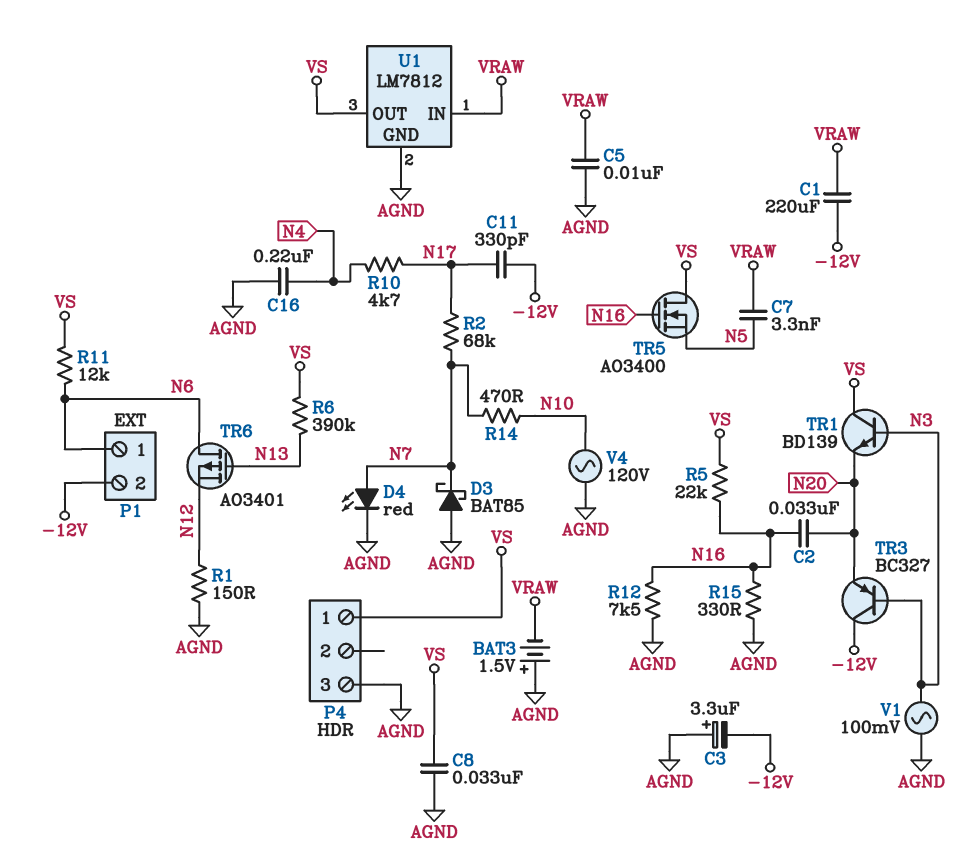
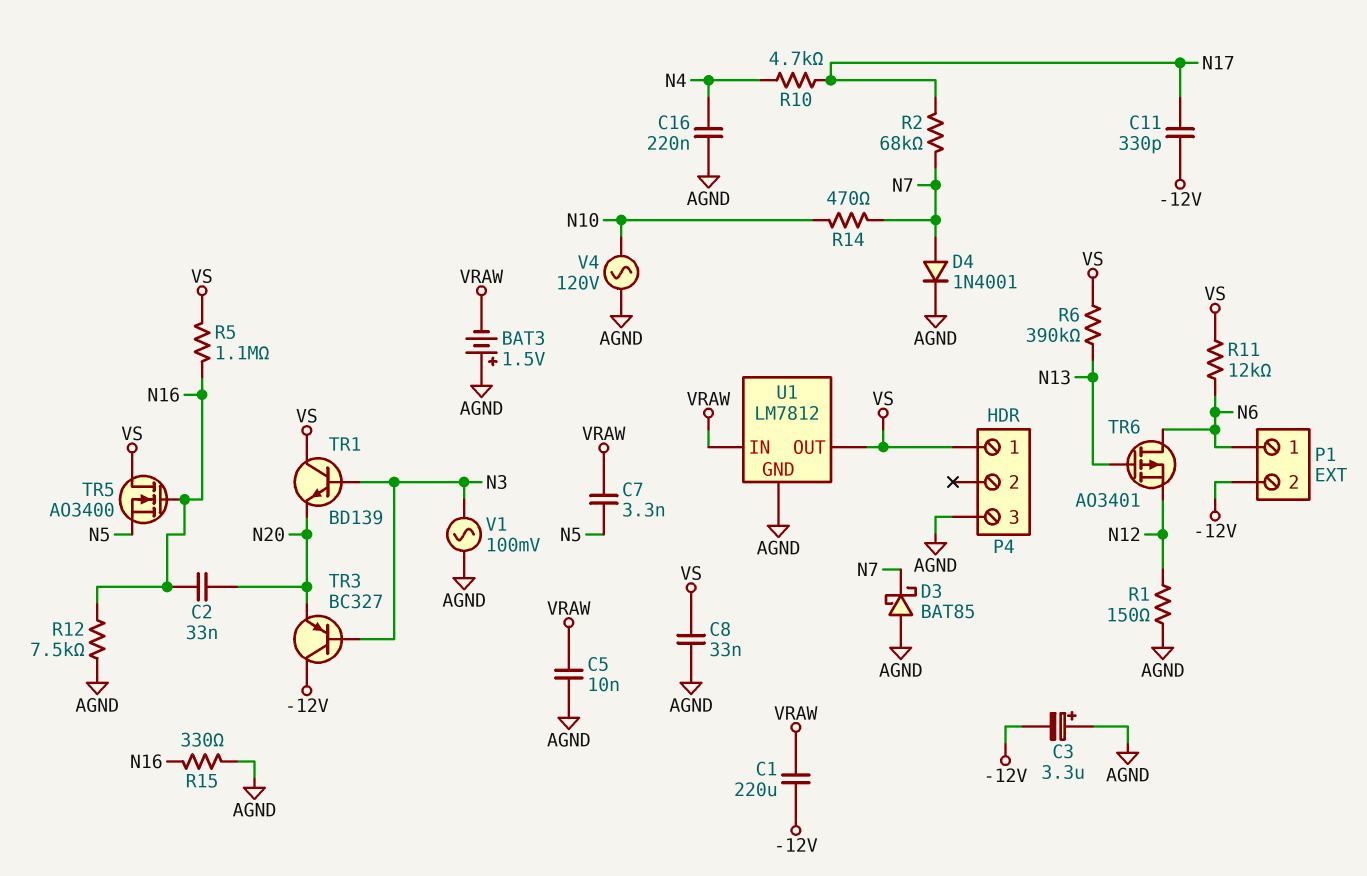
D4: LED red (A N7, K AGND) -> diode 1N4001 (A N7, K AGND)
R5: 22k (N16, VS) -> 1.1M (N16, VS)

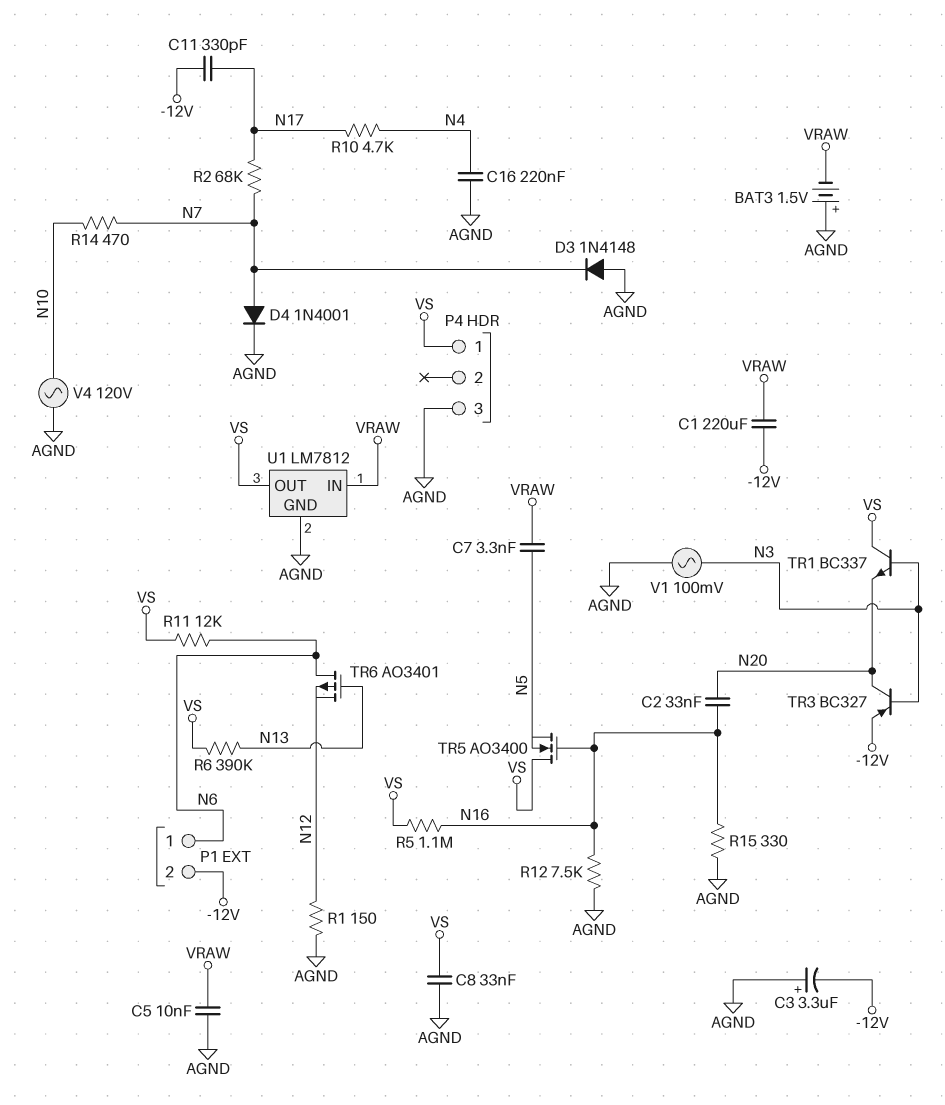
D3: schottky BAT85 (A AGND, K N7) -> diode 1N4148 (A AGND, K N7)
TR1: NPN BD139 (B N3, C VS, E N20) -> NPN BC337 (B N3, C VS, E N20)
TR3: PNP BC327 (B N3, C -12V, E N20) -> PNP BC327 (B N3, C N20, E -12V)

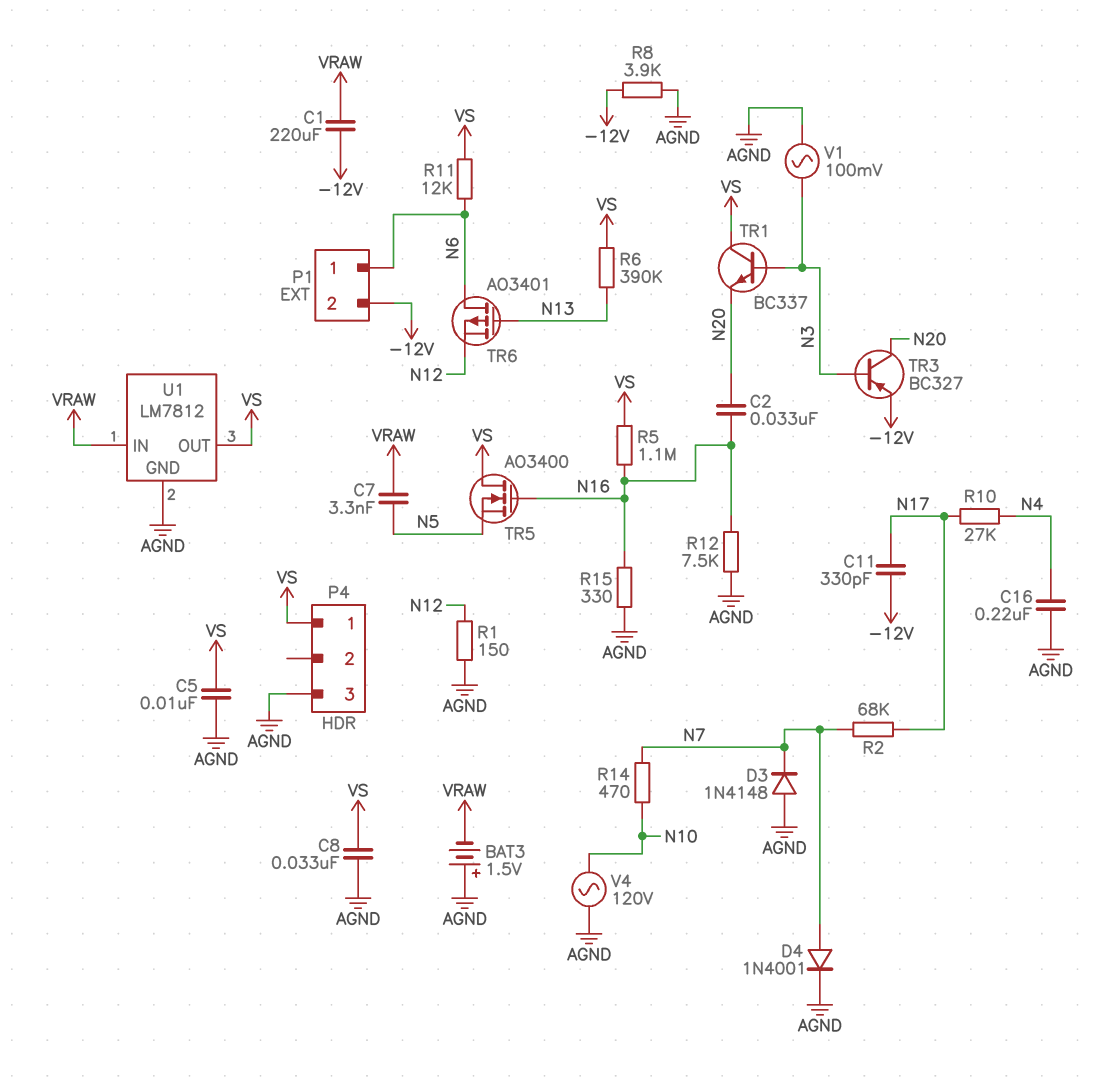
C3: 3.3uF (plus AGND, minus -12V) -> none
C5: 10nF (AGND, VRAW) -> 10nF (AGND, VS)
R8: none -> 3.9k (-12V, AGND)
R10: 4.7k (N4, N17) -> 27k (N4, N17)

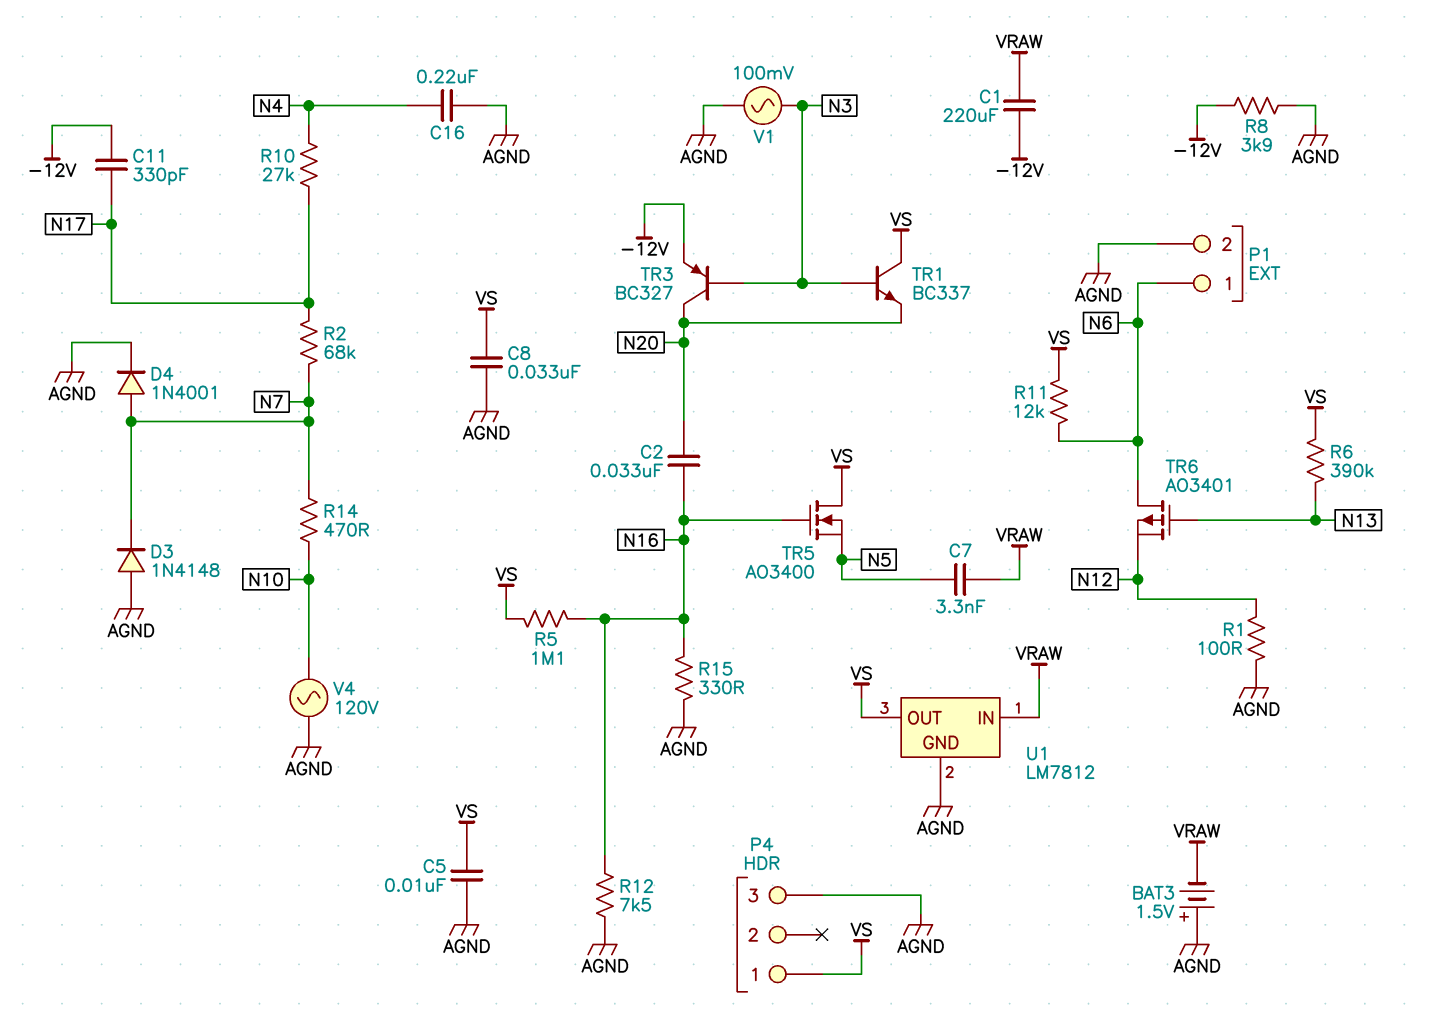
P1 pin 2: -12V -> AGND
R1: 150 (AGND, N12) -> 100 (AGND, N12)

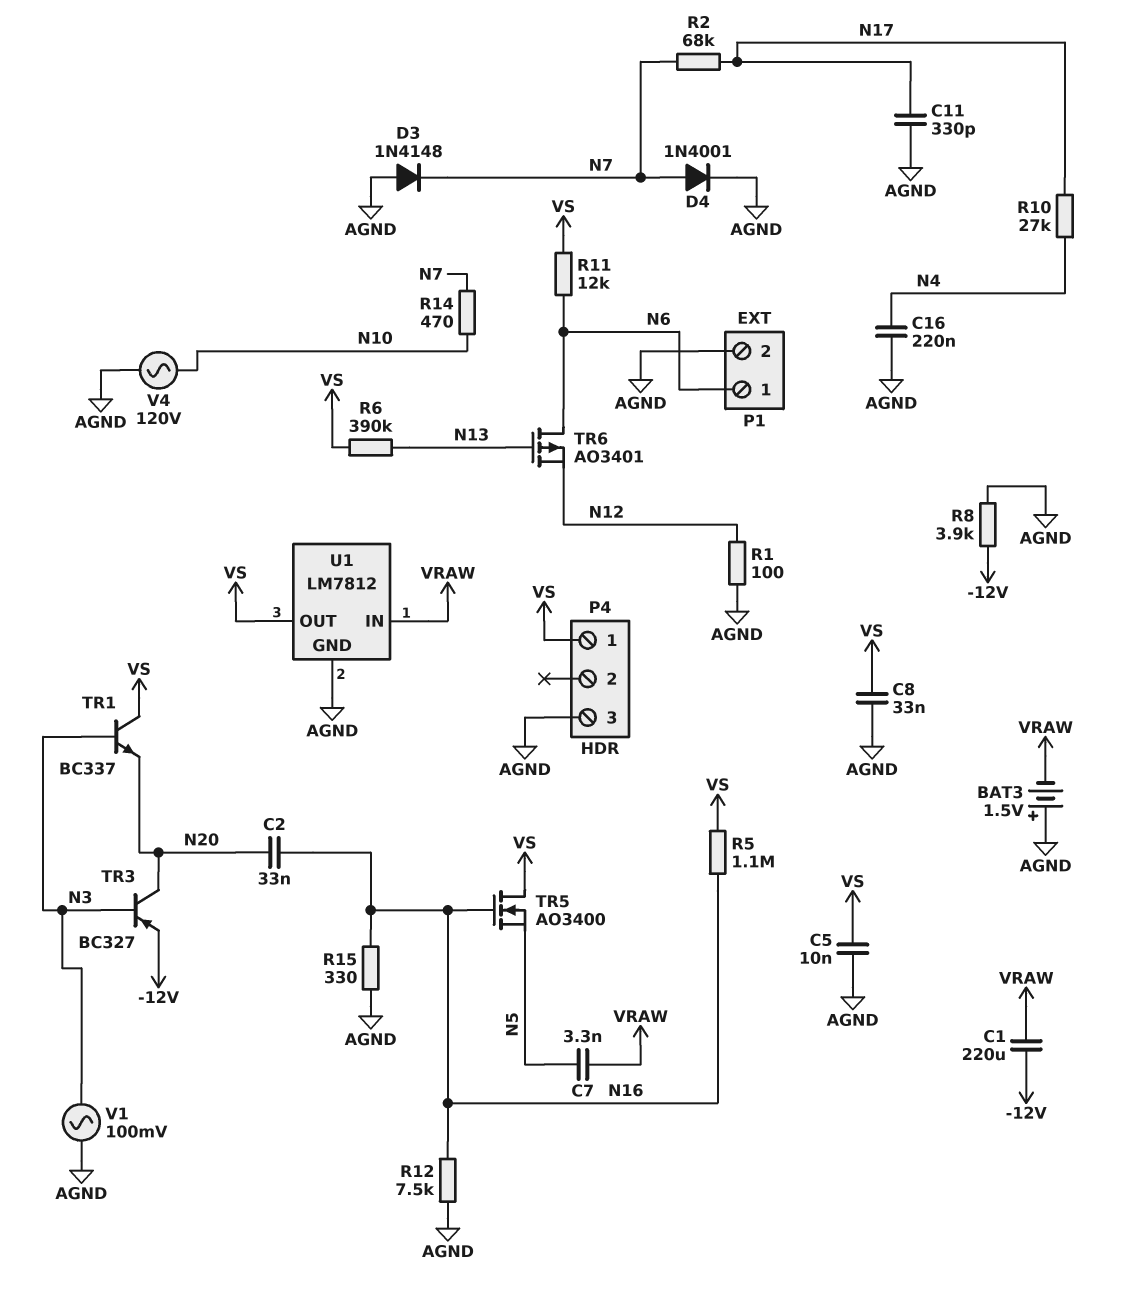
C11: 330pF (-12V, N17) -> 330pF (AGND, N17)

